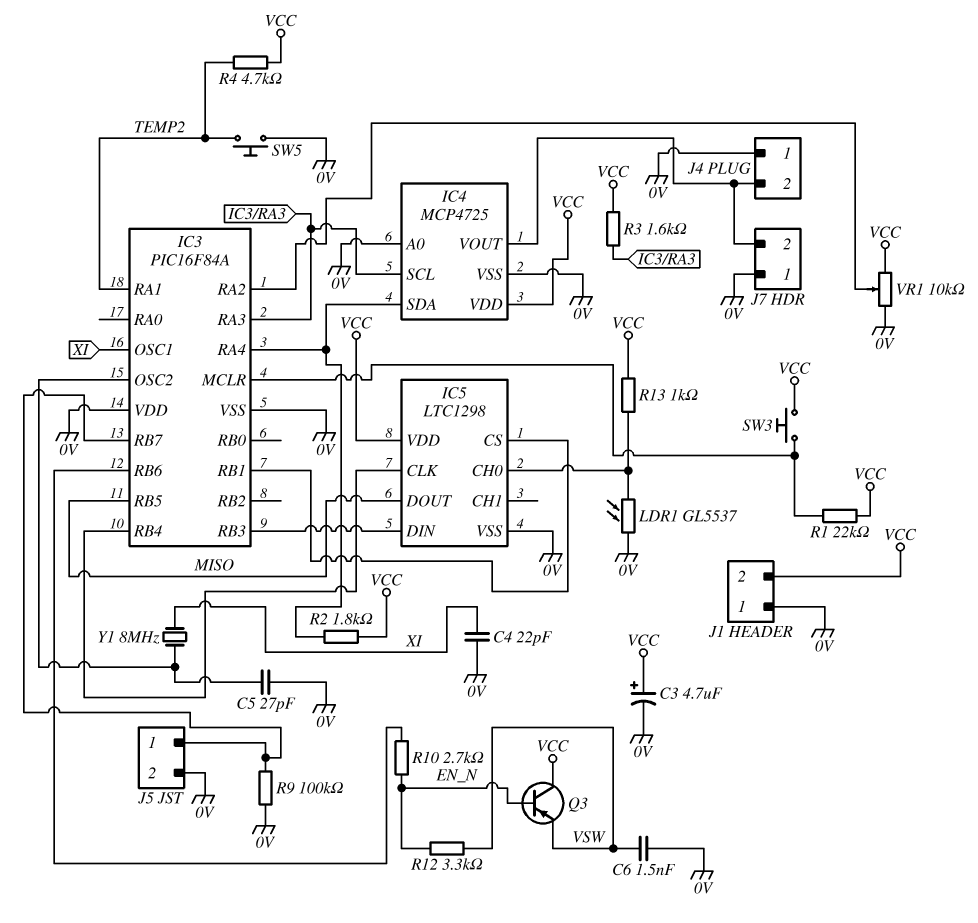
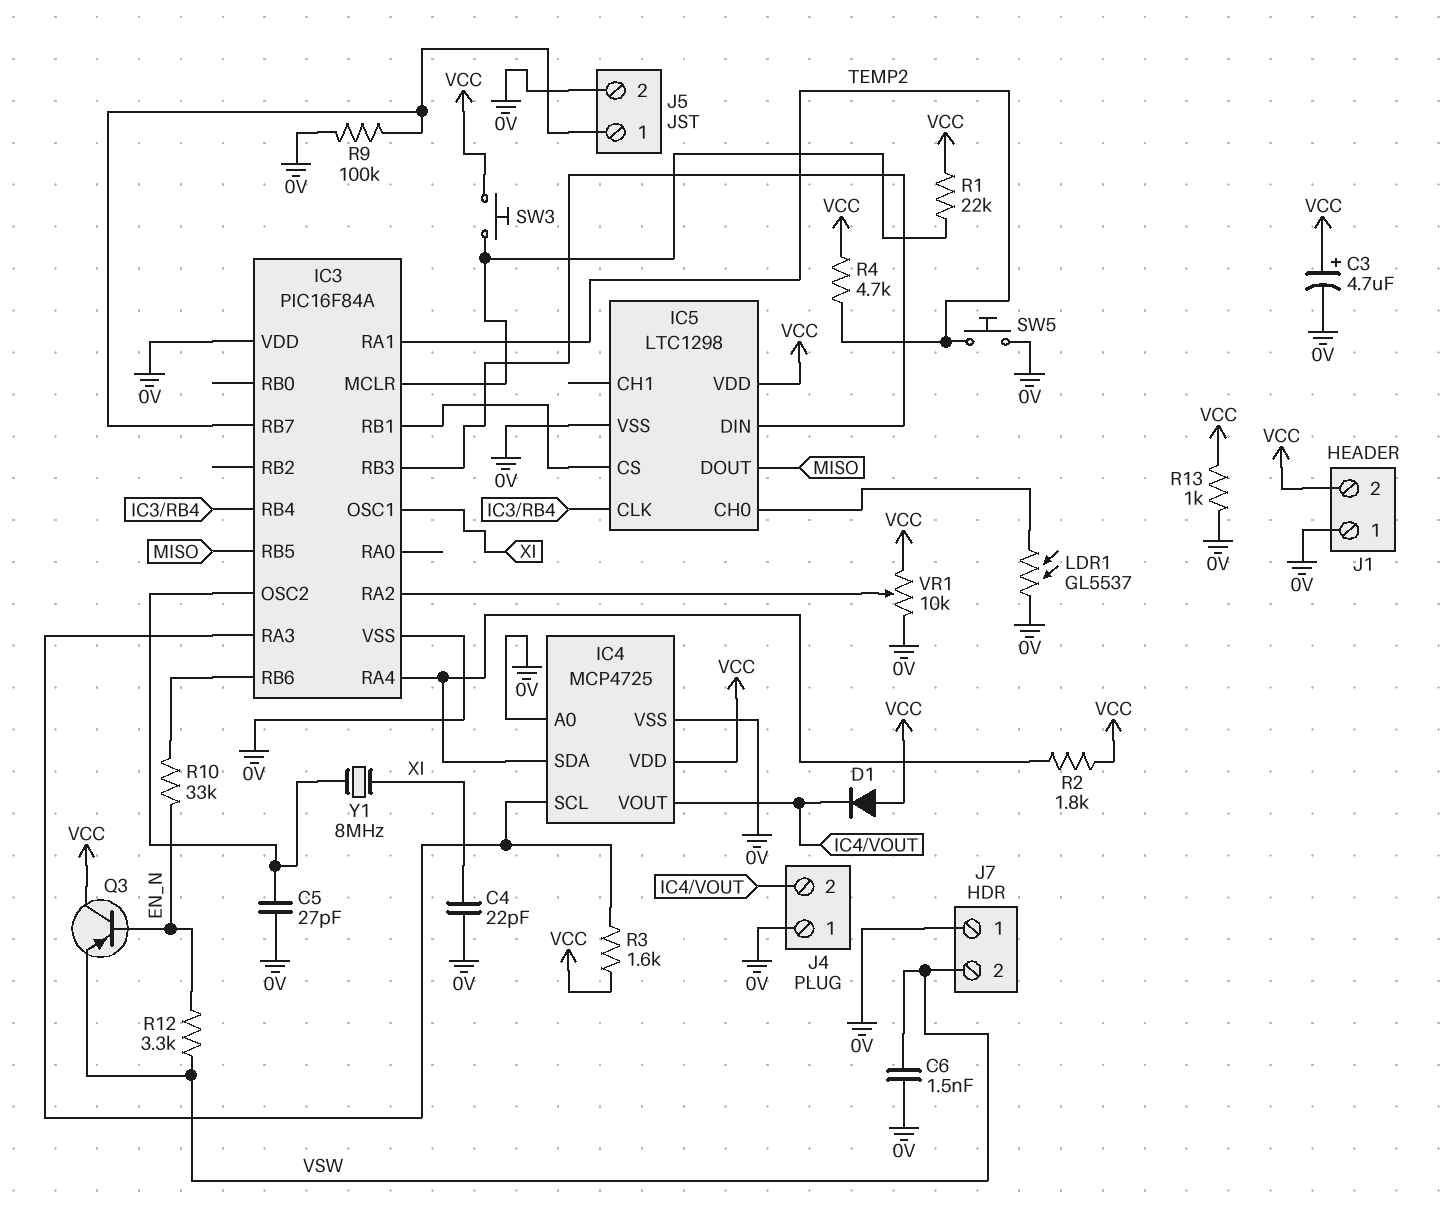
D1: none -> diode (A VCC, K IC4/VOUT)
J7 pin 2: IC4/VOUT -> VSW
R10: 2.7k (EN_N, IC3/RB6) -> 33k (EN_N, IC3/RB6)
R13: 1k (IC5/CH0, VCC) -> 1k (0V, VCC)

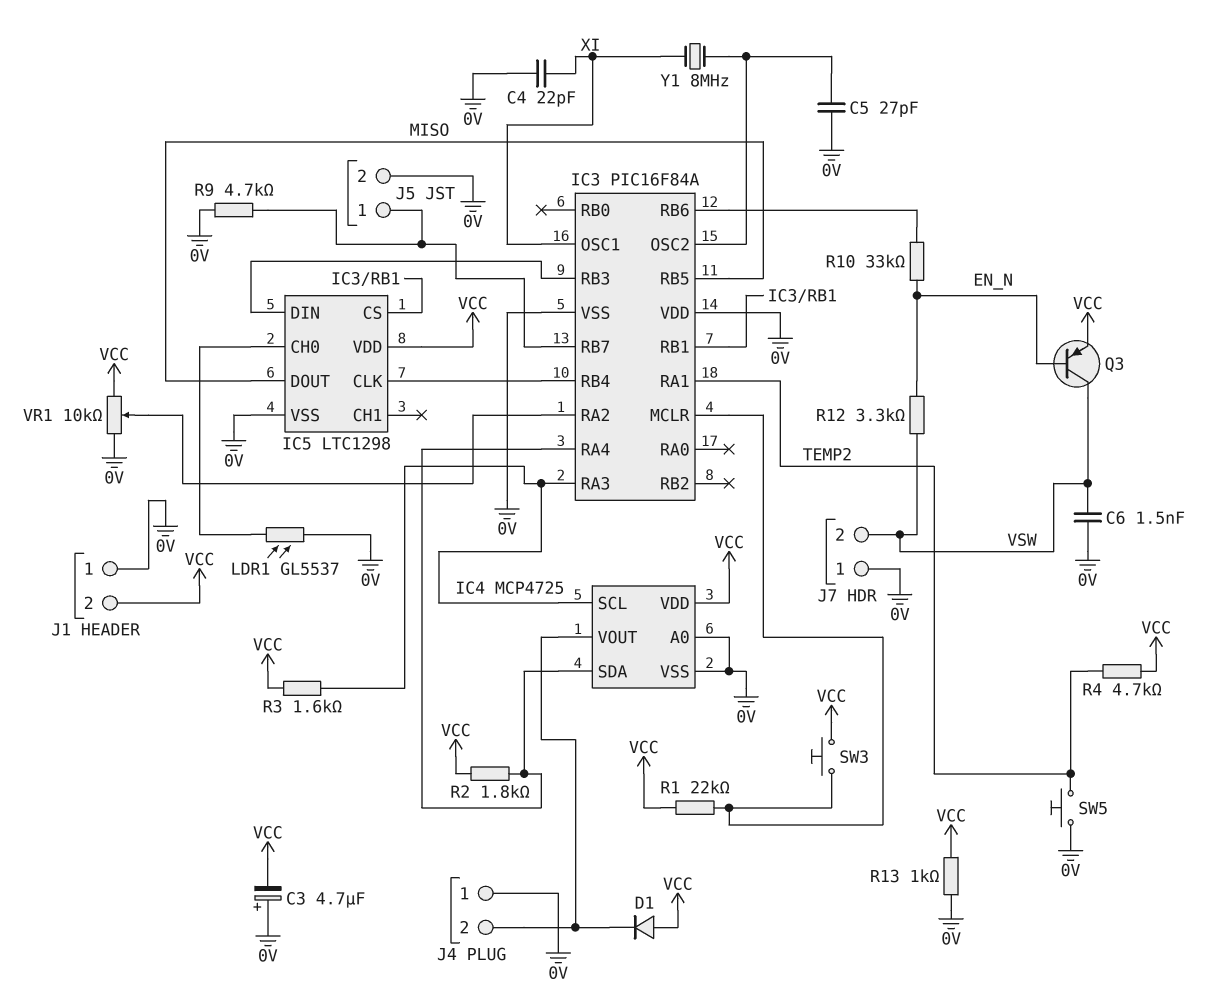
C3: 4.7uF (plus VCC, minus 0V) -> 4.7uF (plus 0V, minus VCC)
Q3: PNP (B EN_N, C VCC, E VSW) -> PNP (B EN_N, C VSW, E VCC)
R9: 100k (0V, IC3/RB7) -> 4.7k (0V, IC3/RB7)

